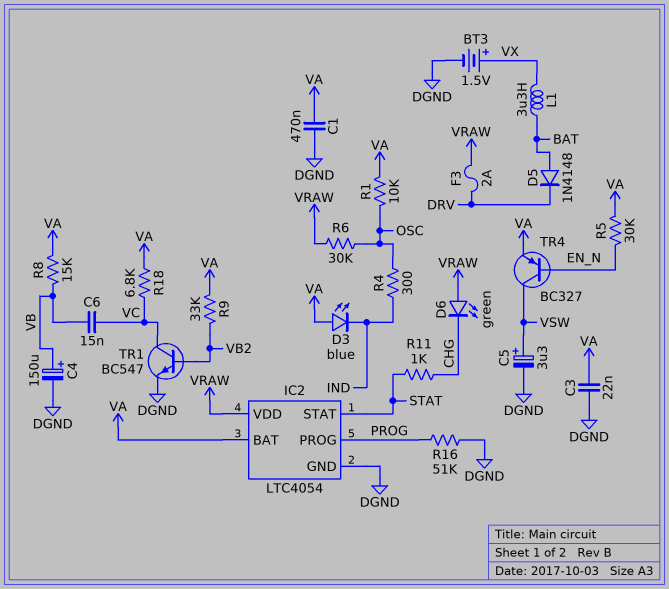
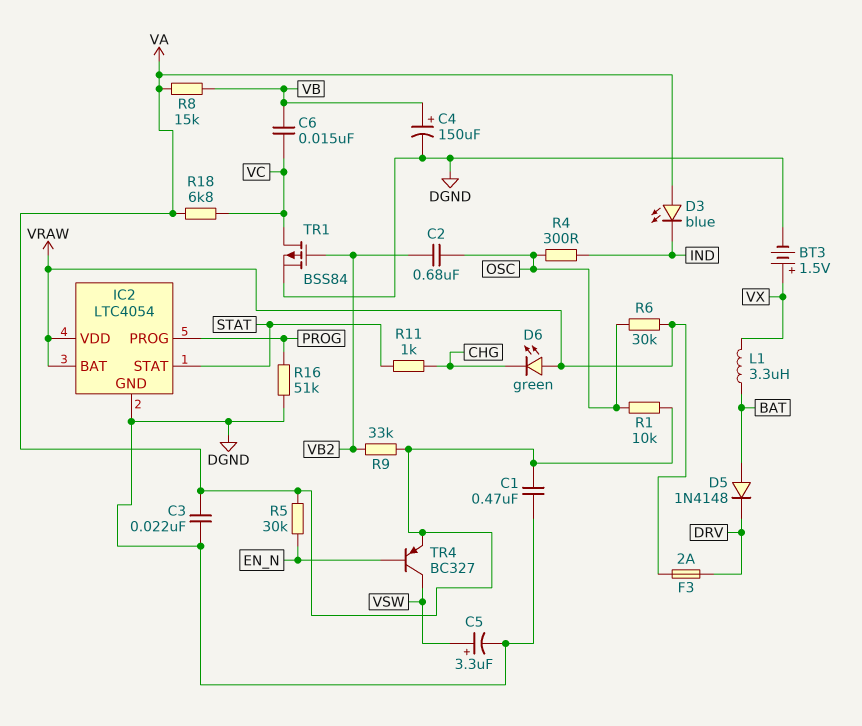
C2: none -> 680nF (OSC, VB2)
IC2 pin BAT: VA -> VRAW
TR1: NPN BC547 (B VB2, C VC, E DGND) -> PMOS BSS84 (G VB2, D VC, S DGND)

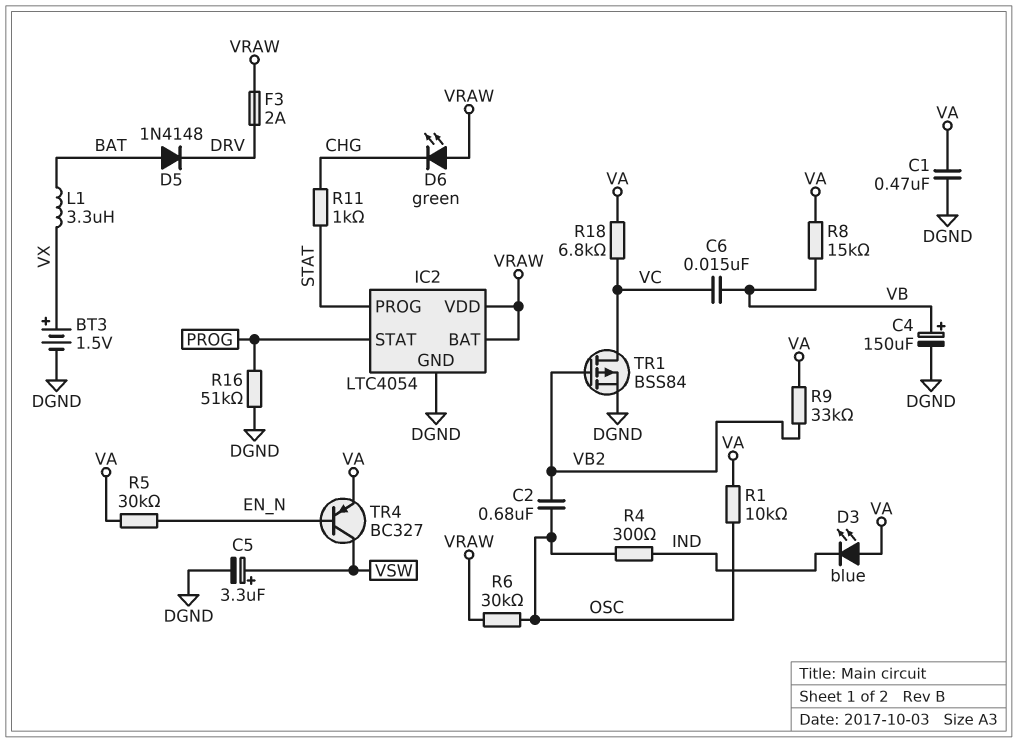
C3: 22nF (DGND, VA) -> none
IC2 pin PROG: PROG -> STAT
IC2 pin STAT: STAT -> PROG

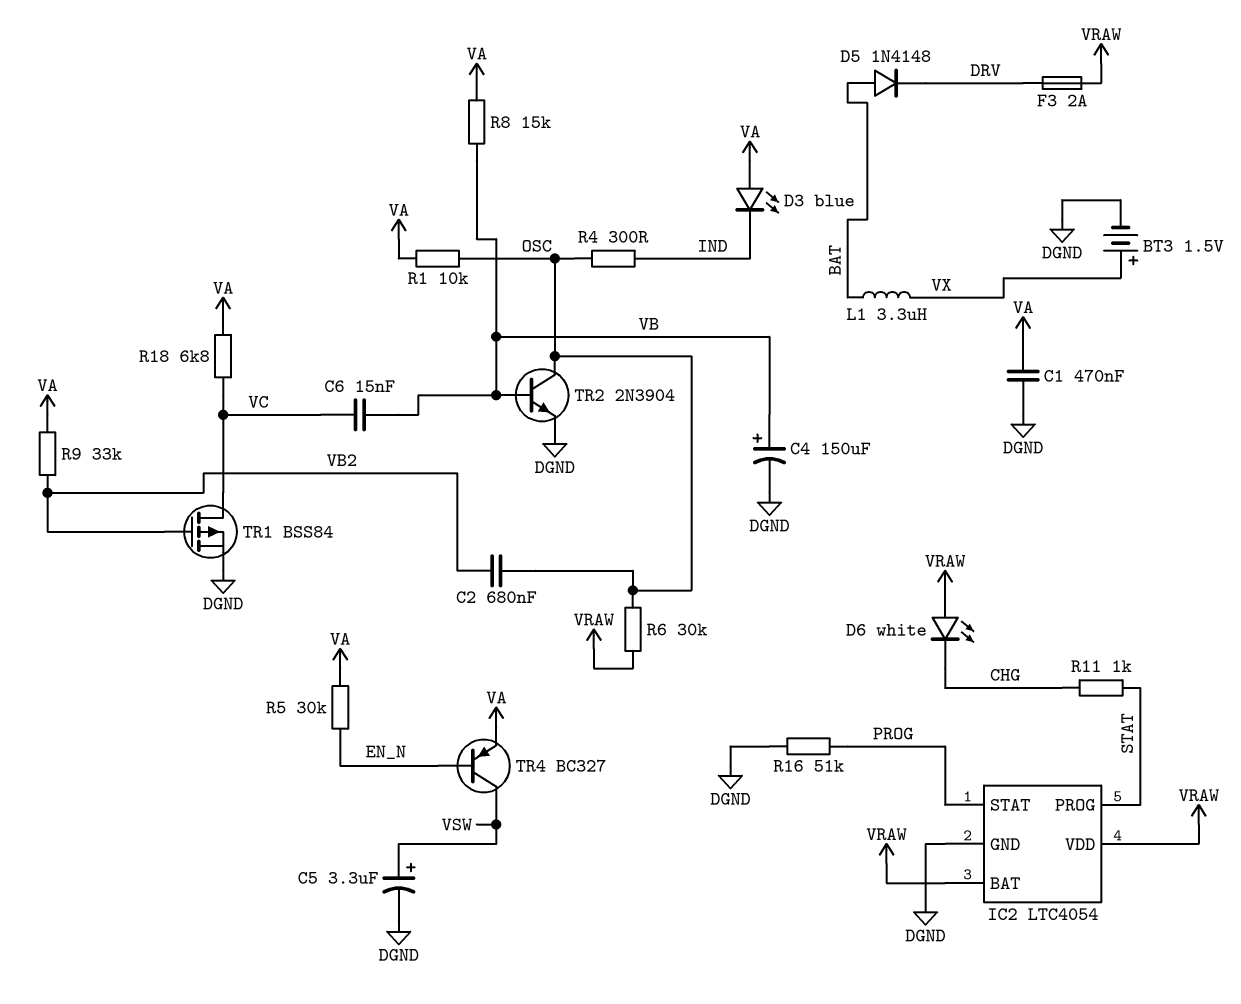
D6: LED green (A VRAW, K CHG) -> LED white (A VRAW, K CHG)
TR2: none -> NPN 2N3904 (B VB, C OSC, E DGND)

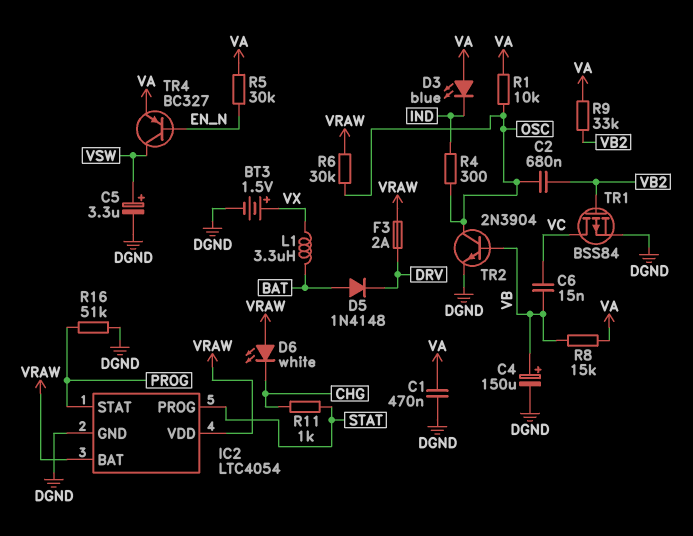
R18: 6.8k (VA, VC) -> none

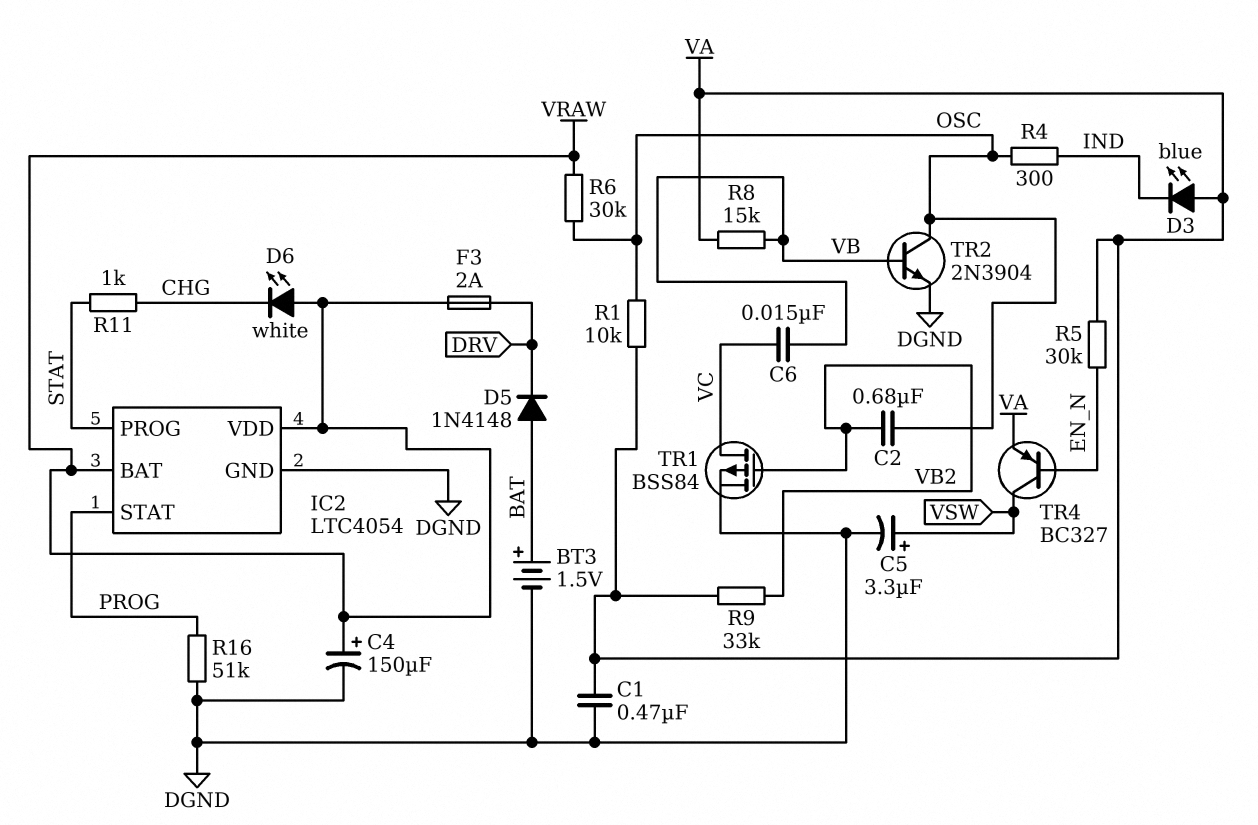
BT3: 1.5V (plus VX, minus DGND) -> 1.5V (plus BAT, minus DGND)
C4: 150uF (plus VB, minus DGND) -> 150uF (plus VRAW, minus DGND)
L1: 3.3uH (BAT, VX) -> none

